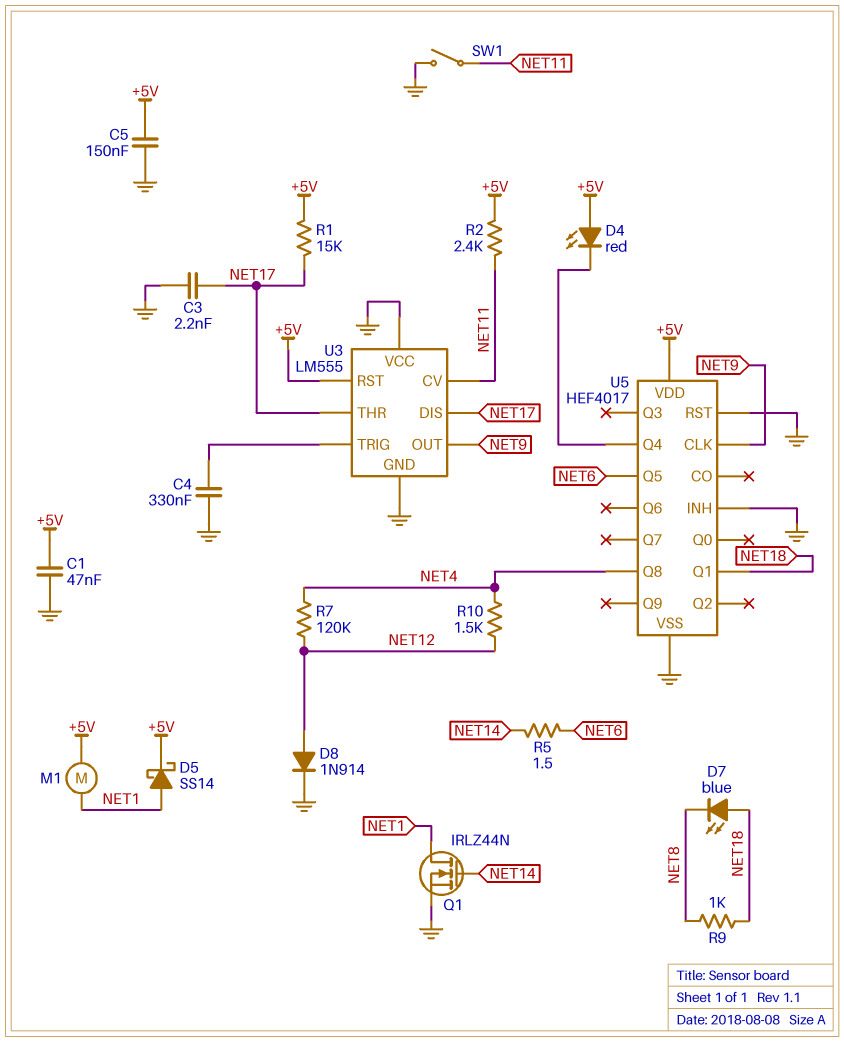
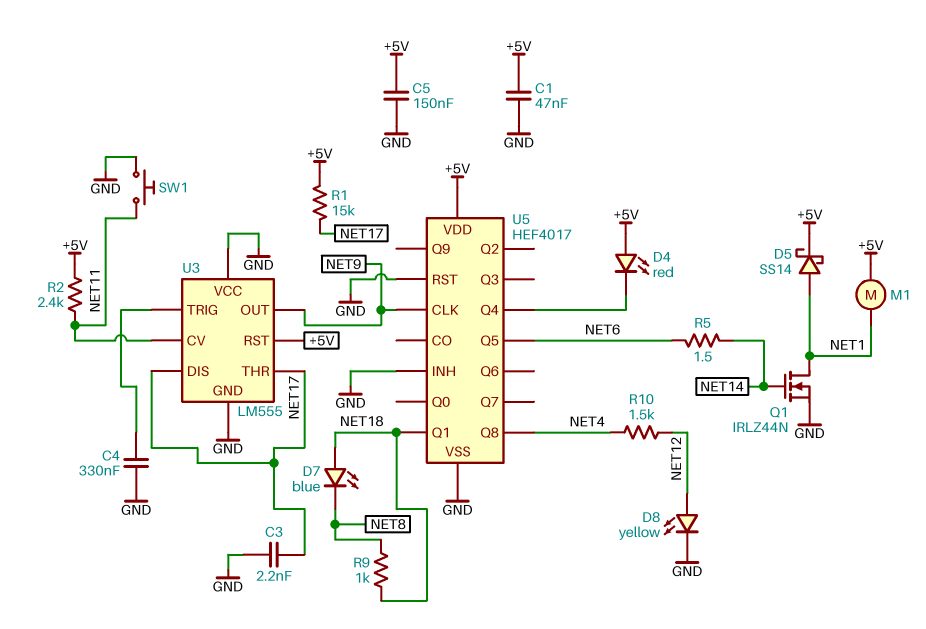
D8: diode 1N914 (A NET12, K GND) -> LED yellow (A NET12, K GND)
R7: 120k (NET4, NET12) -> none
SW1: switch (GND, NET11) -> button (GND, NET11)

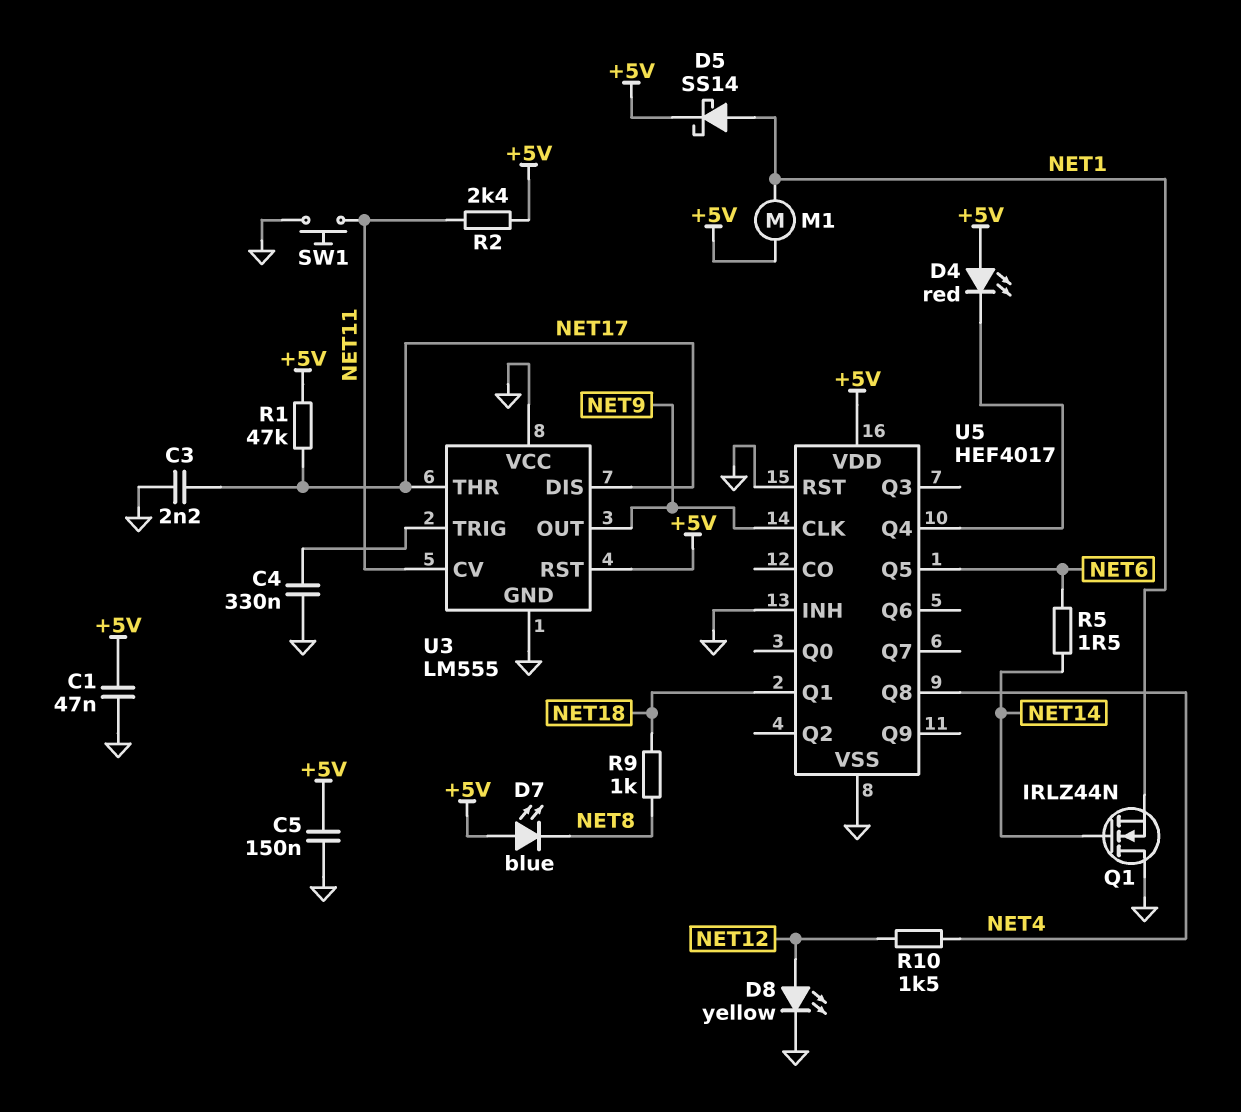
D7: LED blue (A NET18, K NET8) -> LED blue (A +5V, K NET8)
Q1: NMOS IRLZ44N (G NET14, D NET1, S GND) -> NMOS IRLZ44N (G NET14, D GND, S NET1)
R1: 15k (+5V, NET17) -> 47k (+5V, NET17)

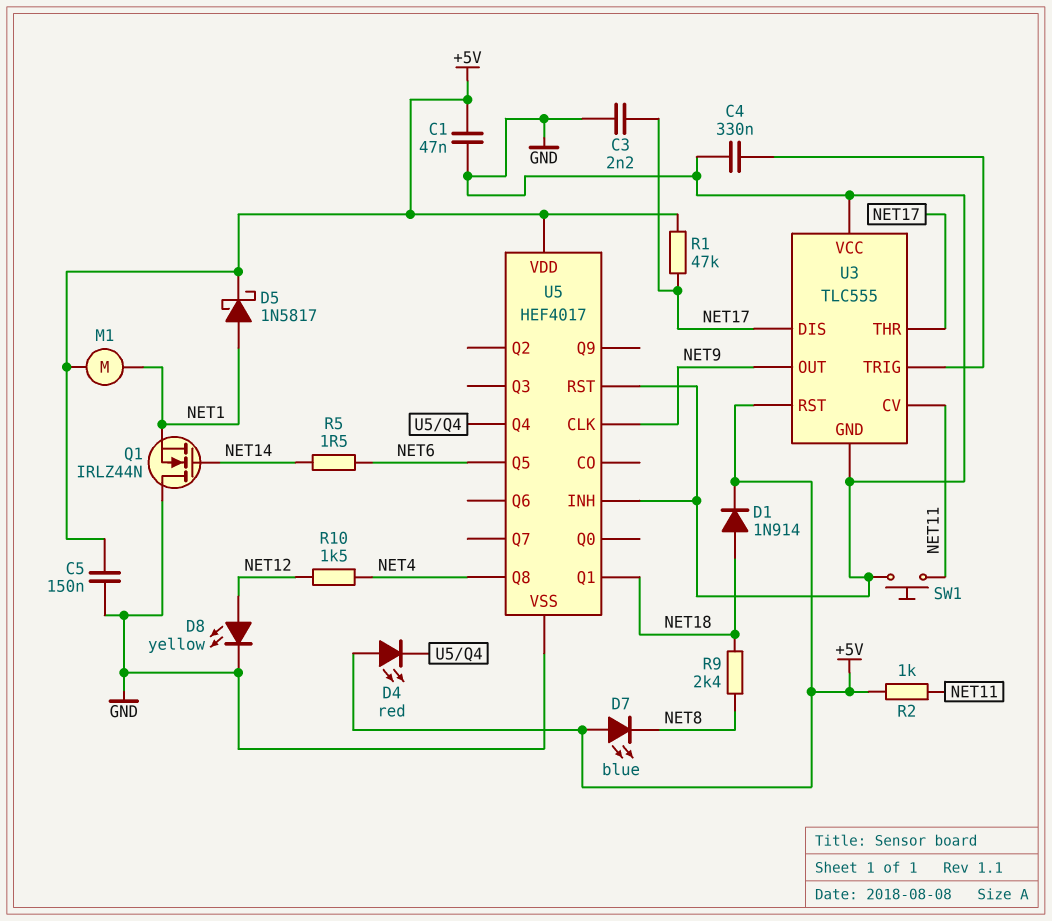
D1: none -> diode 1N914 (A NET18, K +5V)
D5: schottky SS14 (A NET1, K +5V) -> schottky 1N5817 (A NET1, K +5V)
R2: 2.4k (+5V, NET11) -> 1k (+5V, NET11)
R9: 1k (NET8, NET18) -> 2.4k (NET8, NET18)
U3: LM555 -> TLC555

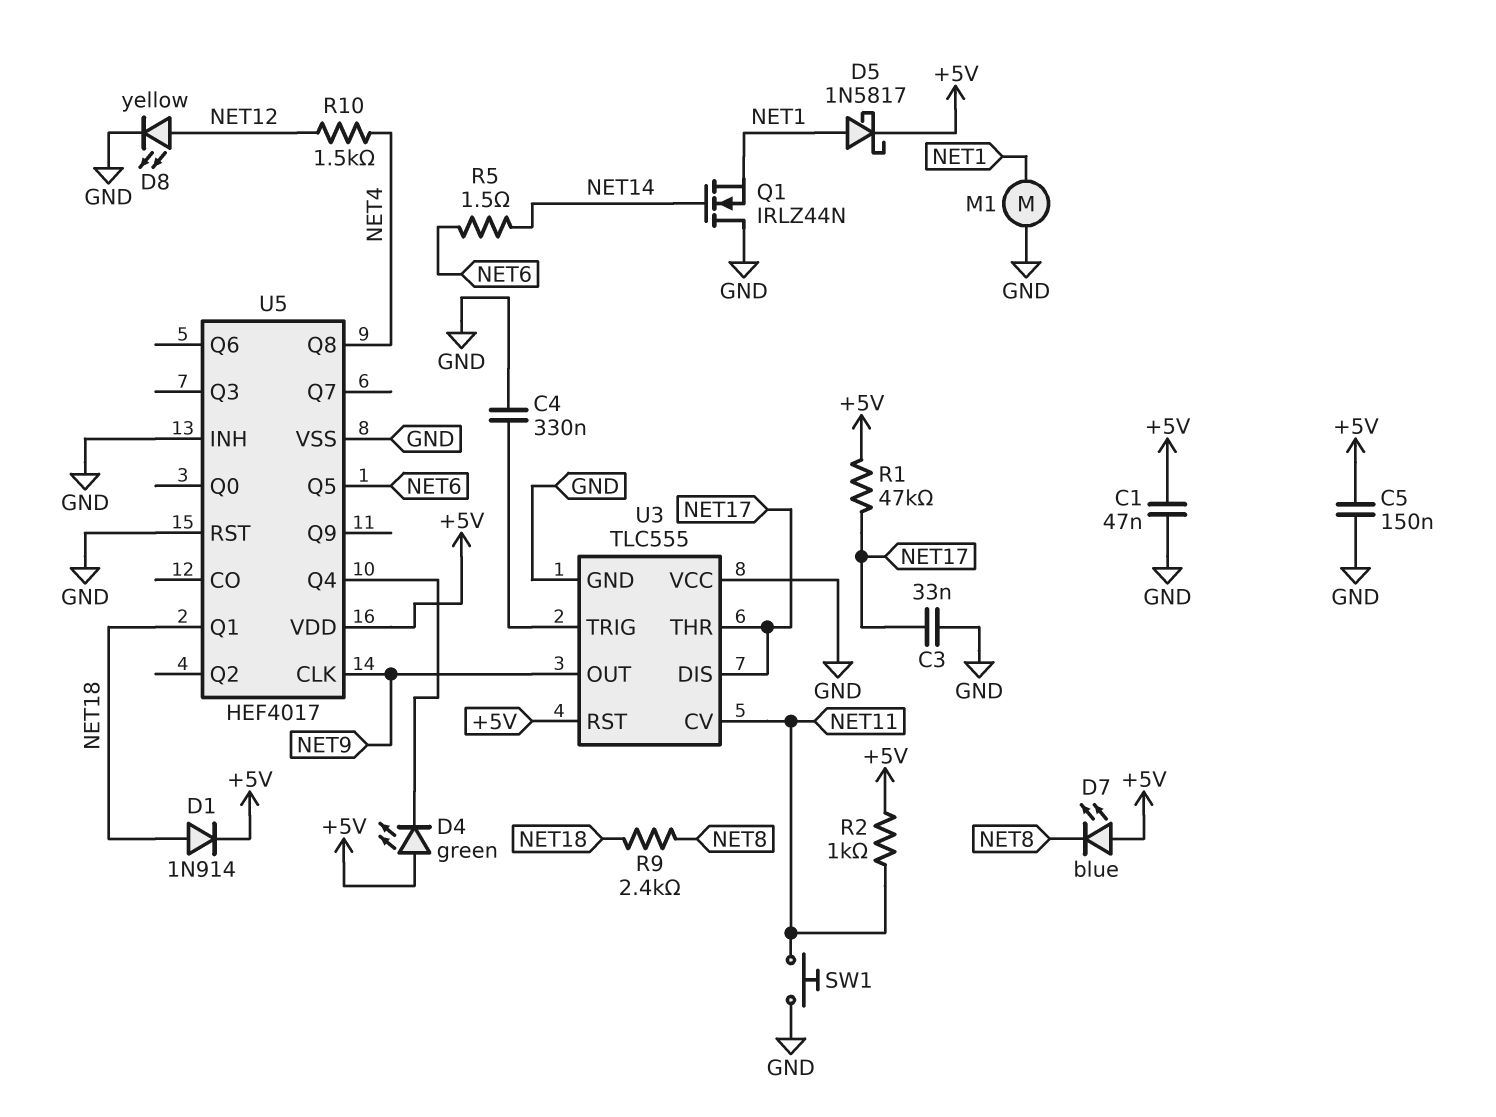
C3: 2.2nF (GND, NET17) -> 33nF (GND, NET17)
D4: LED red (A +5V, K U5/Q4) -> LED green (A +5V, K U5/Q4)
M1: motor (+5V, NET1) -> motor (GND, NET1)

